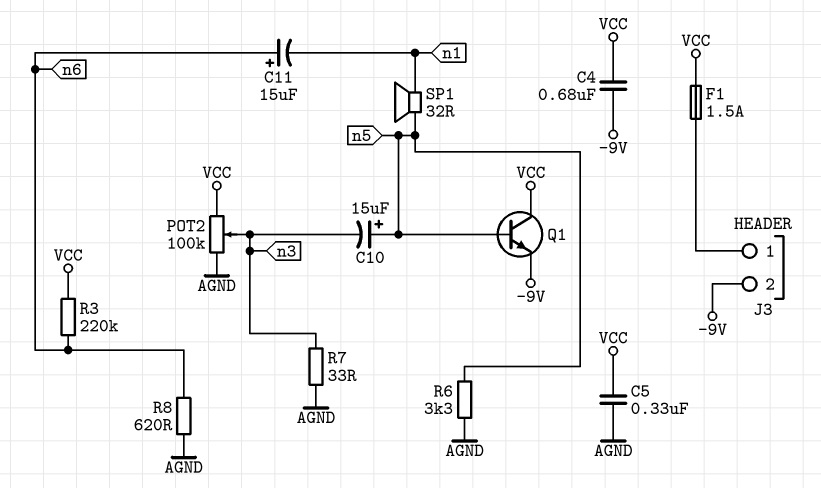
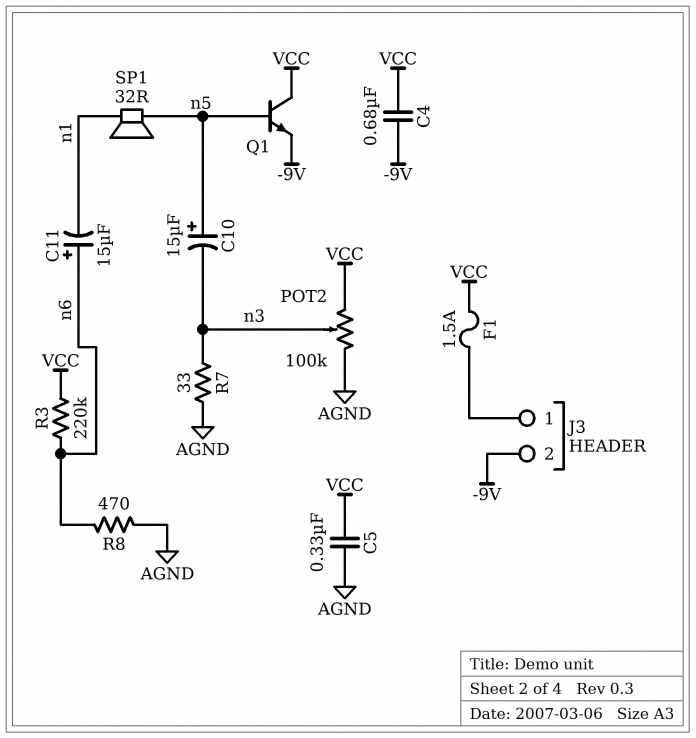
R6: 3.3k (AGND, n5) -> none
R8: 620 (AGND, n6) -> 470 (AGND, n6)

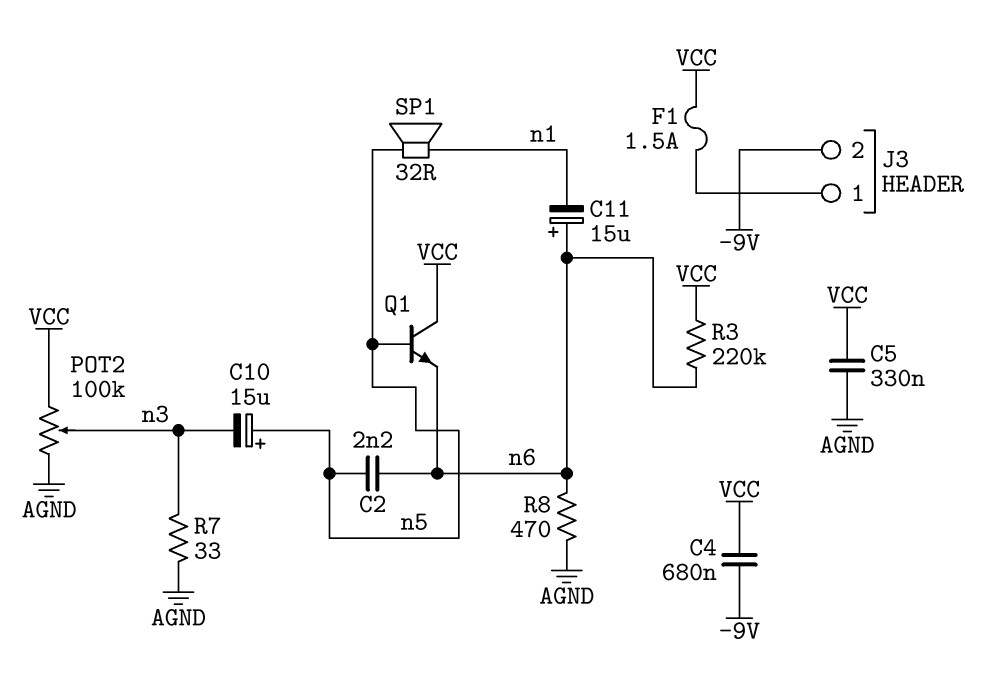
C2: none -> 2.2nF (n5, n6)
Q1: NPN (B n5, C VCC, E -9V) -> NPN (B n5, C VCC, E n6)

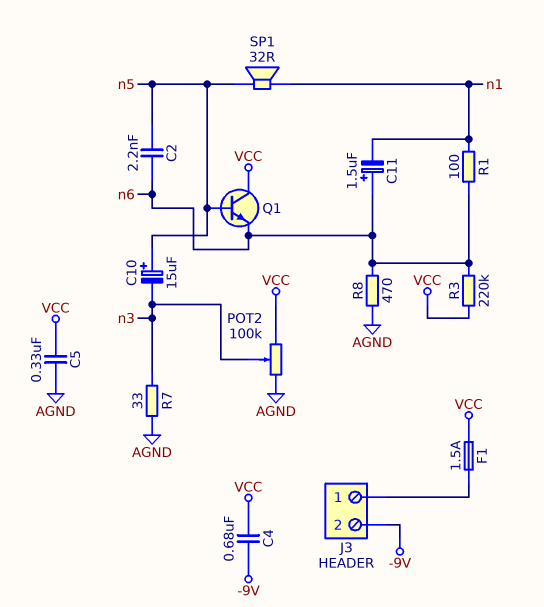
C11: 15uF (plus n6, minus n1) -> 1.5uF (plus n6, minus n1)
R1: none -> 100 (n1, n6)

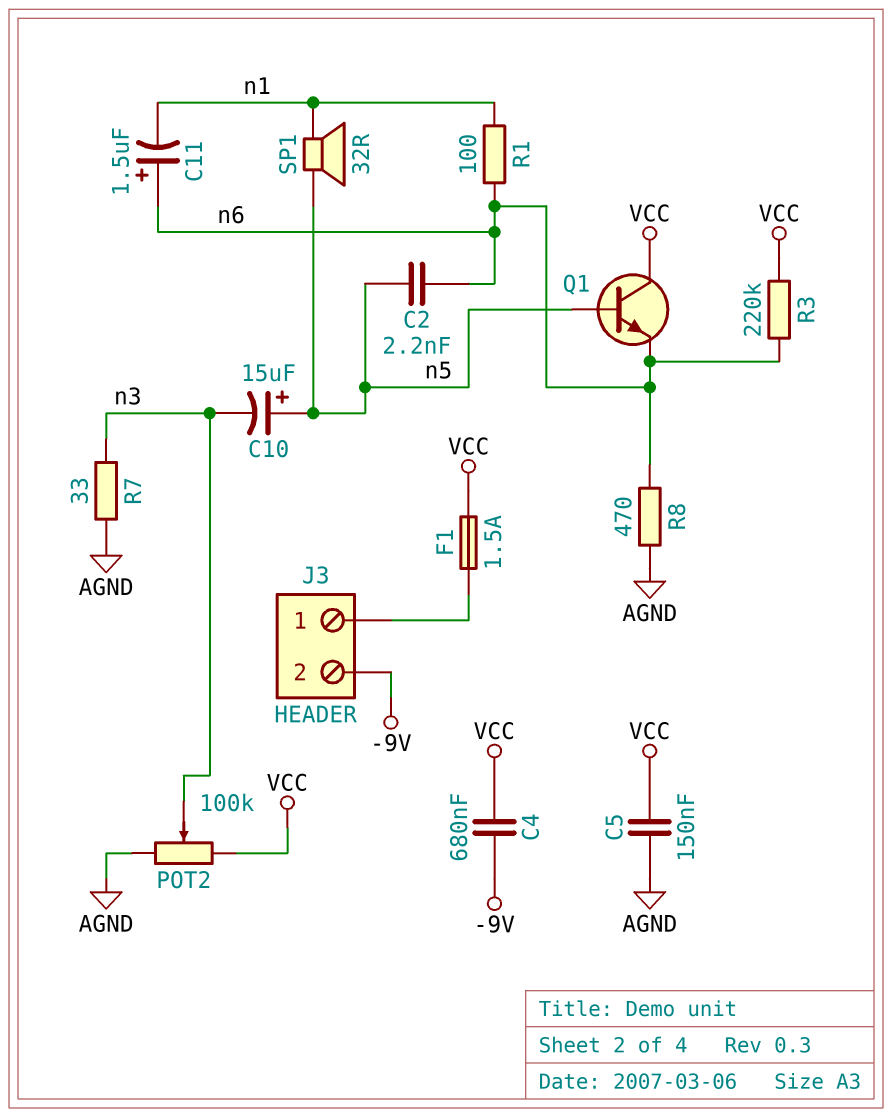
C5: 330nF (AGND, VCC) -> 150nF (AGND, VCC)

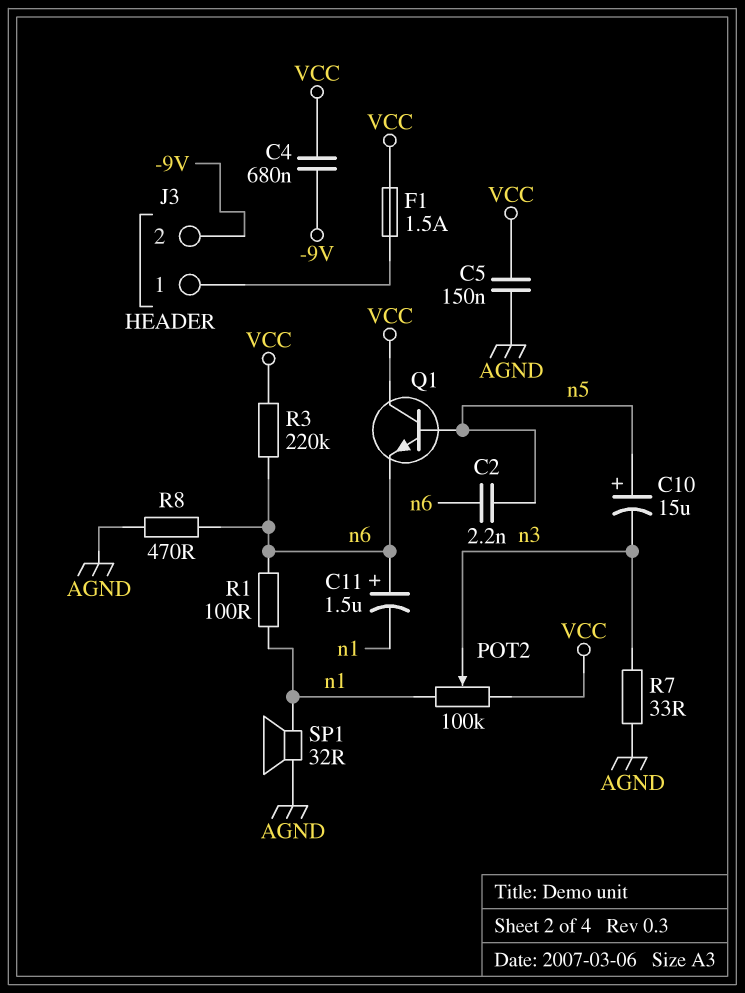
POT2: 100k (AGND, VCC, wiper n3) -> 100k (VCC, n1, wiper n3)
SP1: speaker 32R (n1, n5) -> speaker 32R (AGND, n1)

